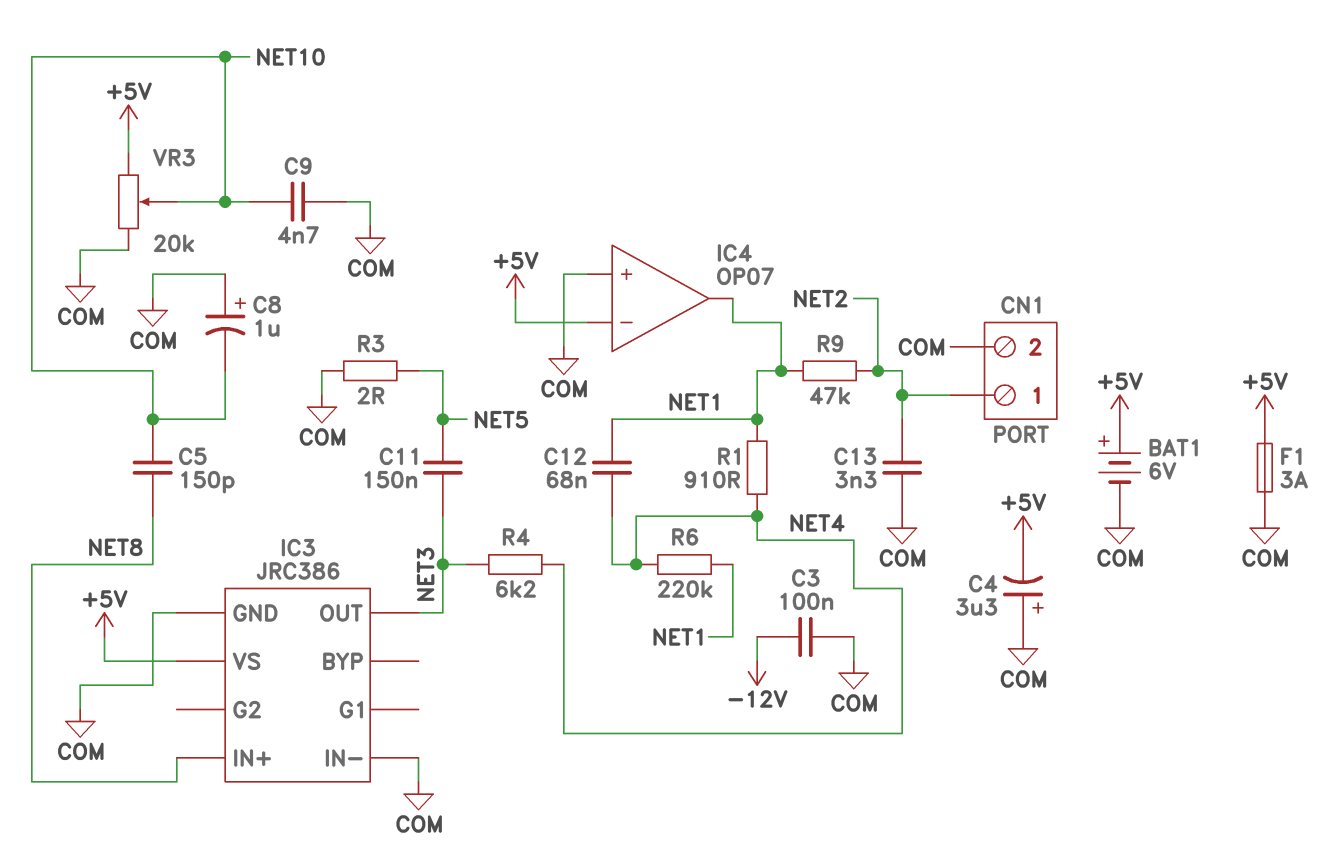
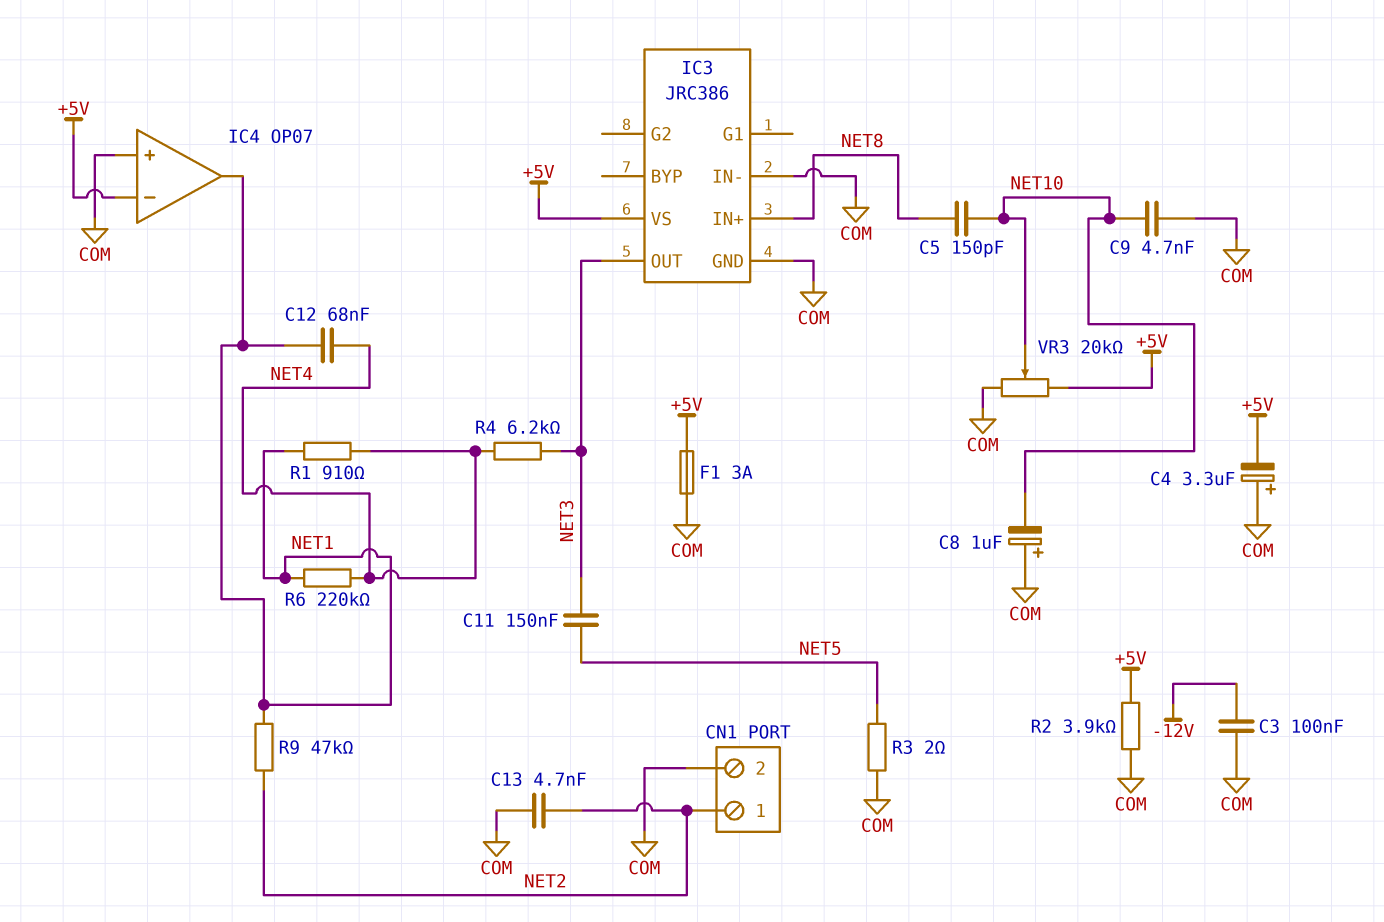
BAT1: 6V (plus +5V, minus COM) -> none
C13: 3.3nF (COM, NET2) -> 4.7nF (COM, NET2)
R2: none -> 3.9k (+5V, COM)

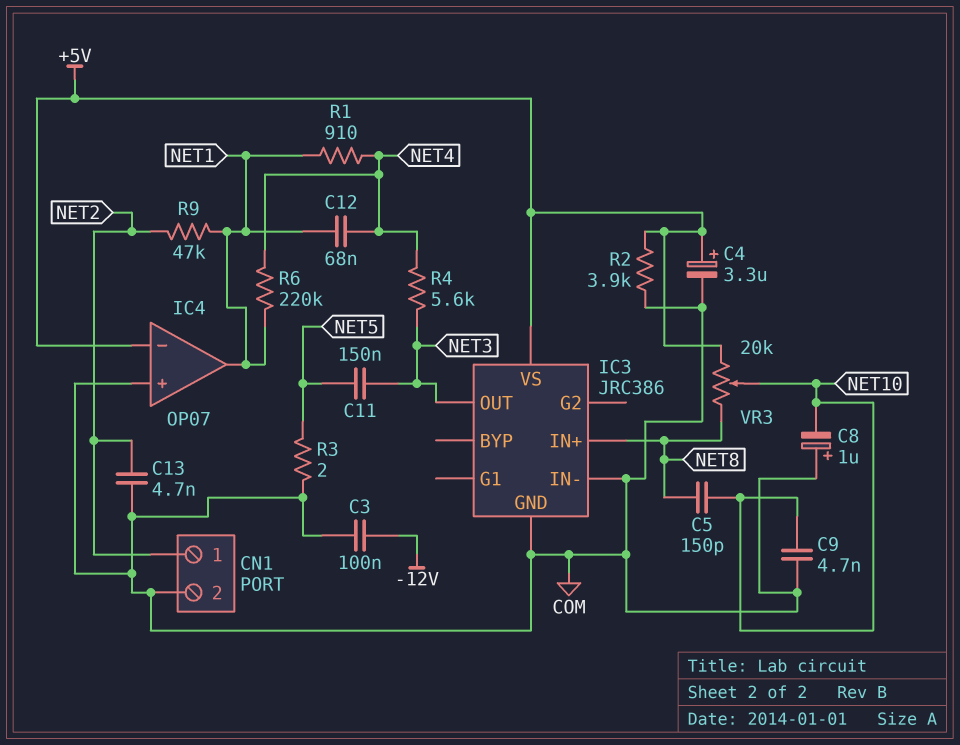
C4: 3.3uF (plus COM, minus +5V) -> 3.3uF (plus +5V, minus COM)
F1: 3A (+5V, COM) -> none
R4: 6.2k (NET3, NET4) -> 5.6k (NET3, NET4)
VR3: 20k (+5V, COM, wiper NET10) -> 20k (+5V, NET8, wiper NET10)

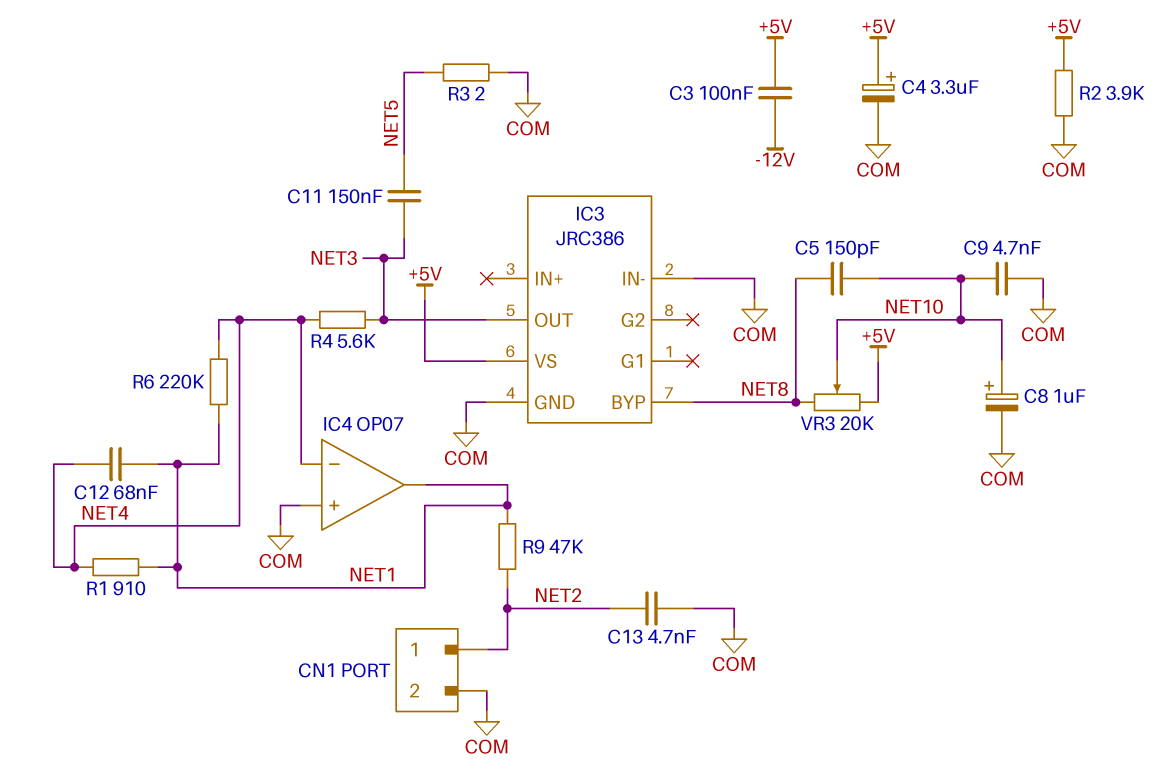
C3: 100nF (-12V, COM) -> 100nF (+5V, -12V)
C8: 1uF (plus COM, minus NET10) -> 1uF (plus NET10, minus COM)
IC3 pin BYP: none -> NET8
IC3 pin IN+: NET8 -> none
IC4 pin in-: +5V -> NET4

